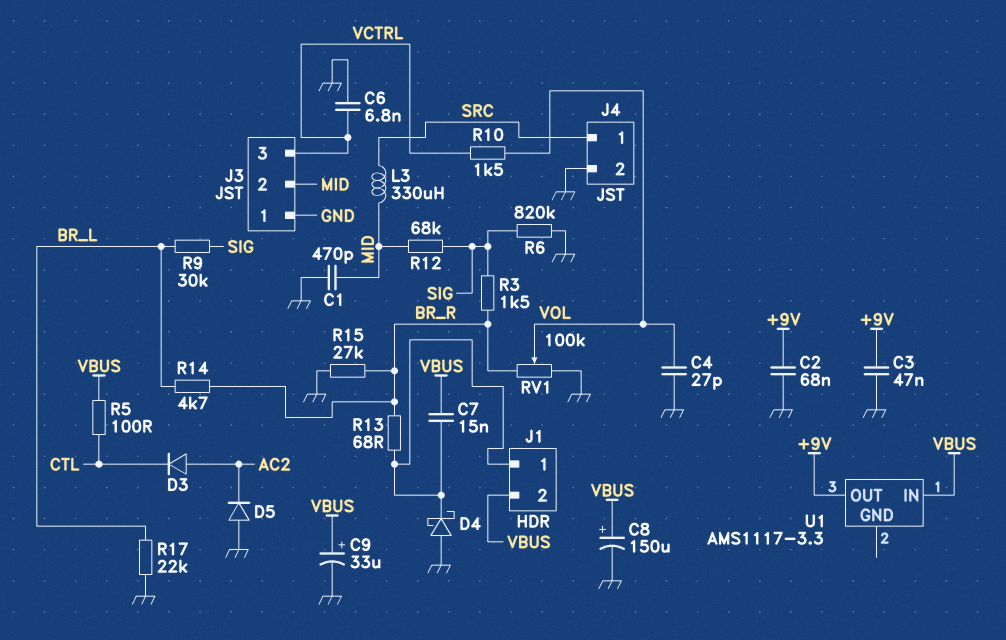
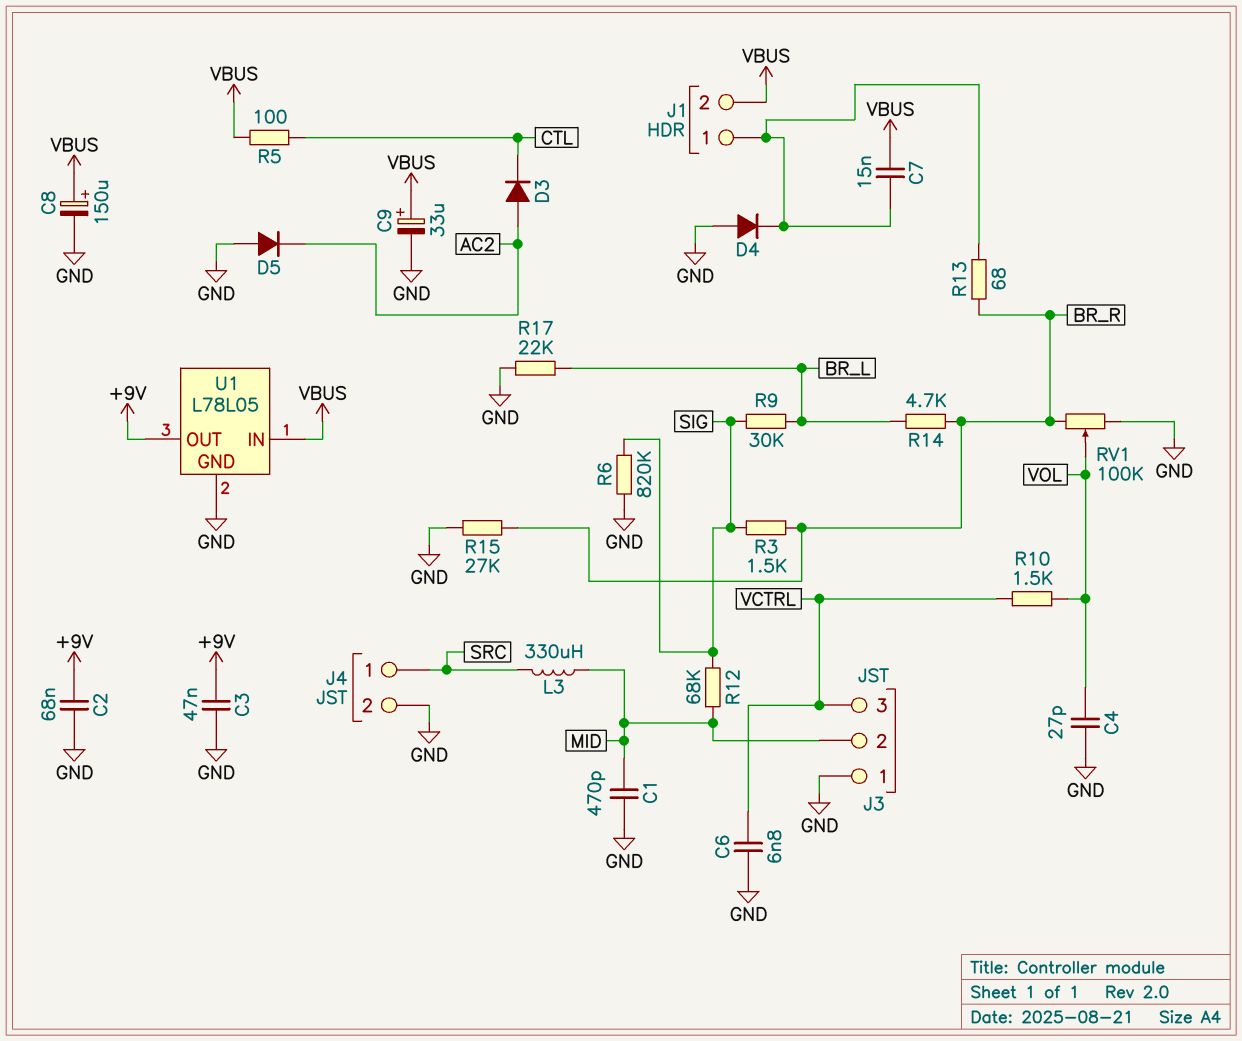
D4: schottky (A GND, K J1/1) -> diode (A GND, K J1/1)
U1: AMS1117-3.3 -> L78L05
U1 pin GND: none -> GND

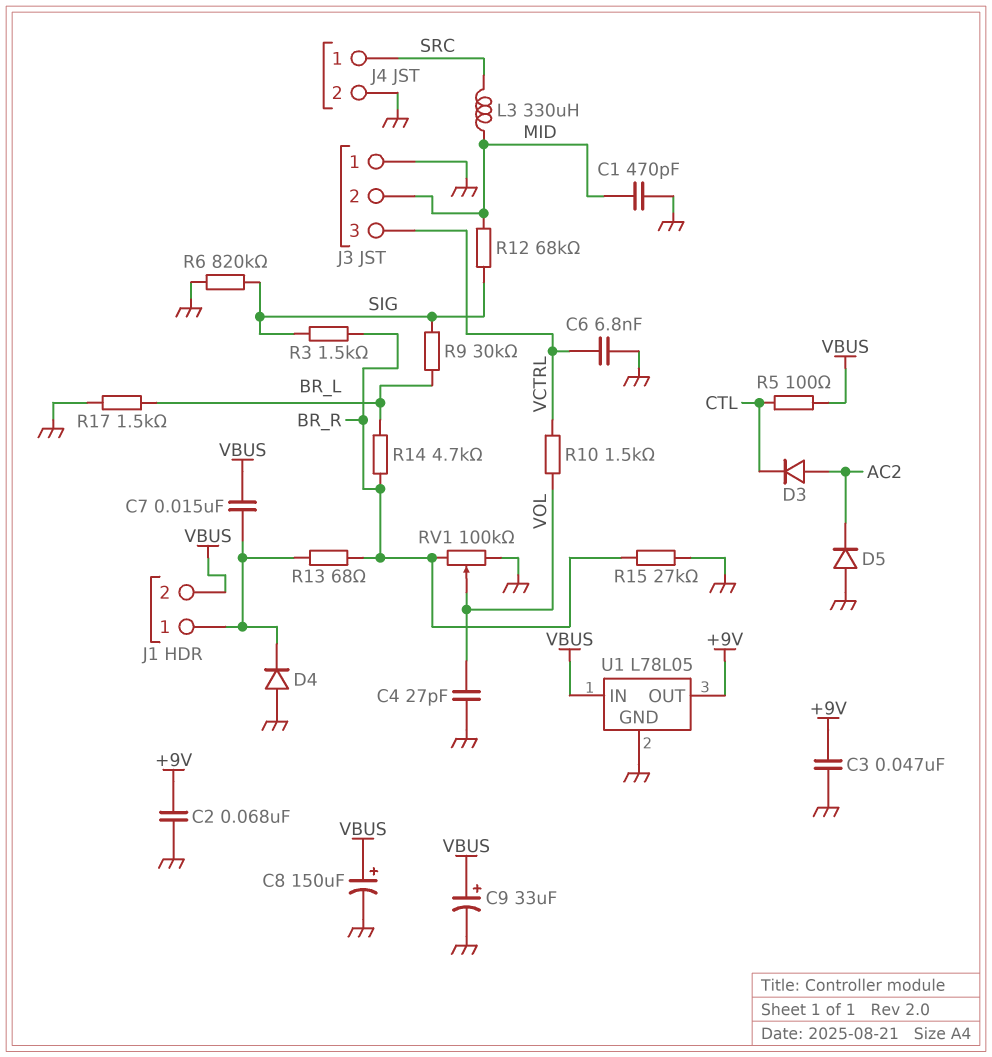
R17: 22k (BR_L, GND) -> 1.5k (BR_L, GND)

